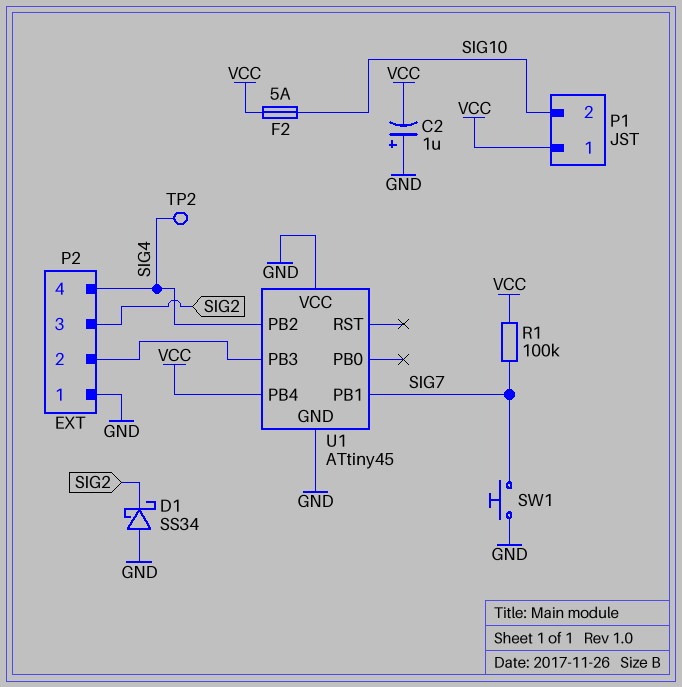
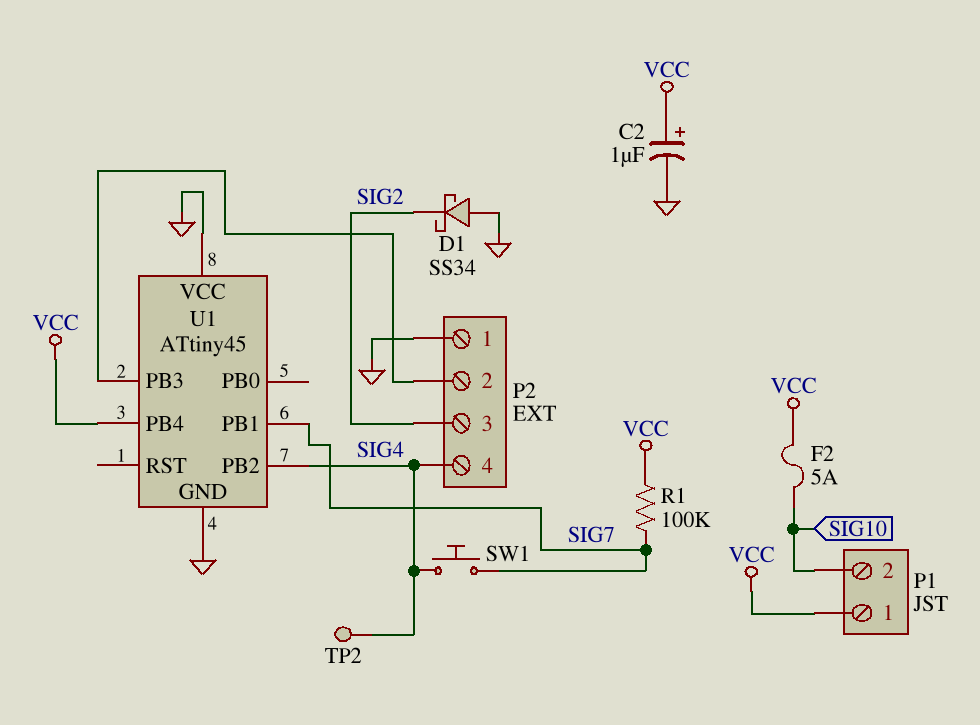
C2: 1uF (plus GND, minus VCC) -> 1uF (plus VCC, minus GND)
SW1: button (GND, SIG7) -> button (SIG4, SIG7)

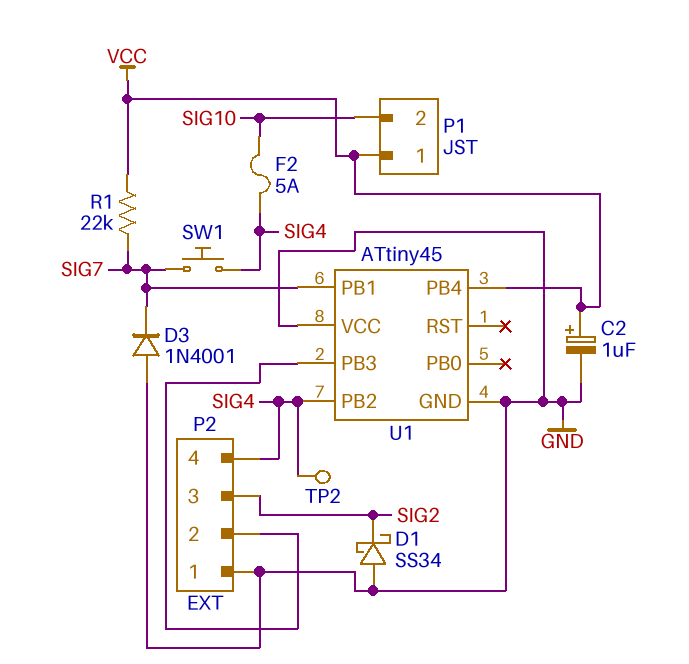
D3: none -> diode 1N4001 (A GND, K SIG7)
F2: 5A (SIG10, VCC) -> 5A (SIG4, SIG10)
R1: 100k (SIG7, VCC) -> 22k (SIG7, VCC)

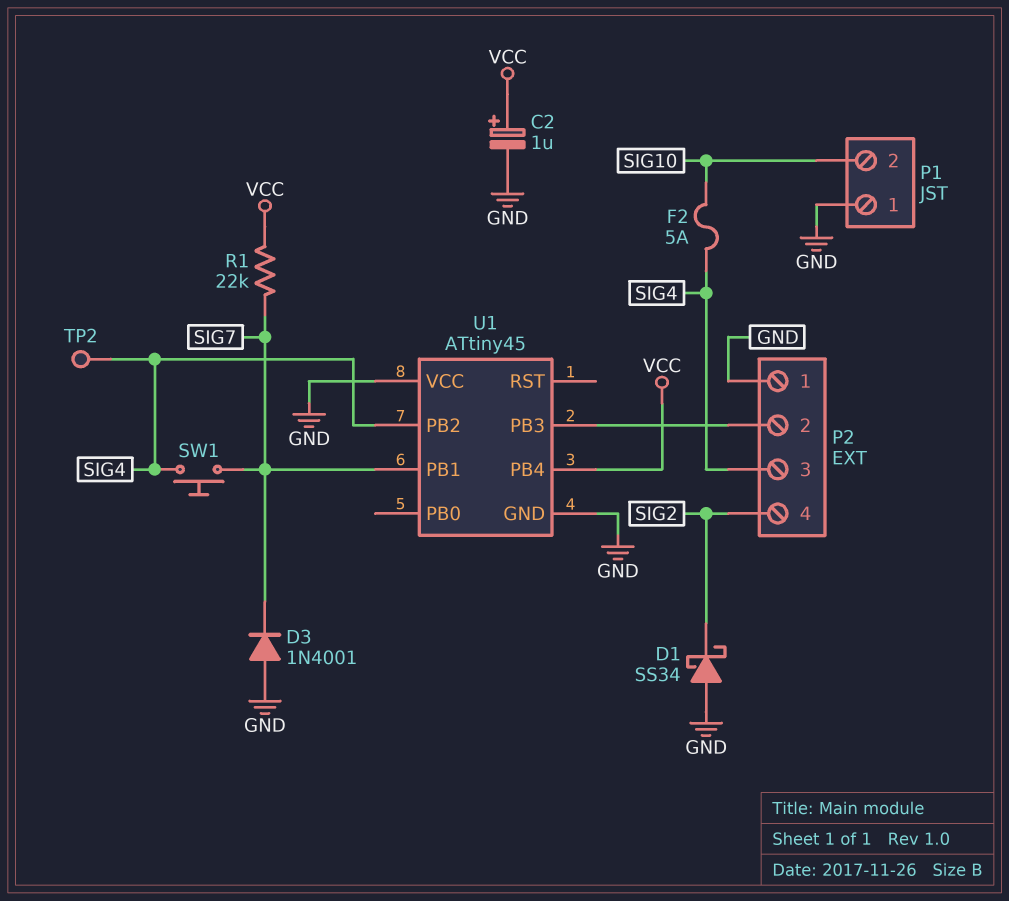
P1 pin 1: VCC -> GND
P2 pin 3: SIG2 -> SIG4
P2 pin 4: SIG4 -> SIG2

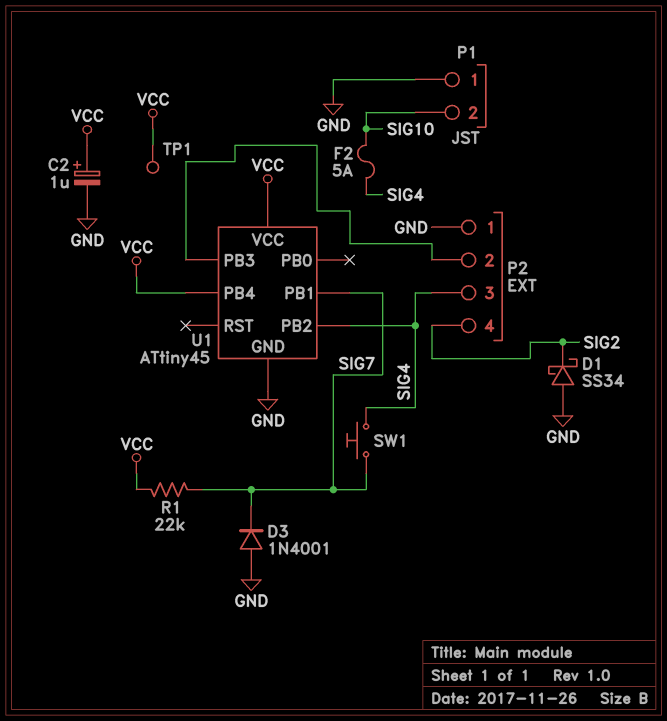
TP1: none -> test point (VCC)
TP2: test point (SIG4) -> none
U1 pin VCC: GND -> VCC

